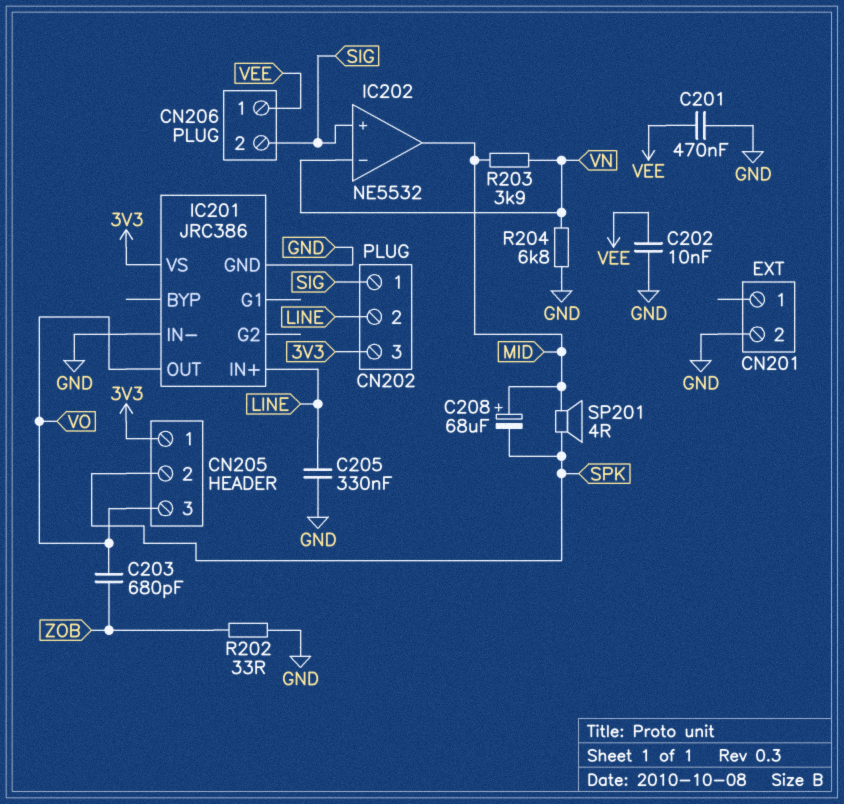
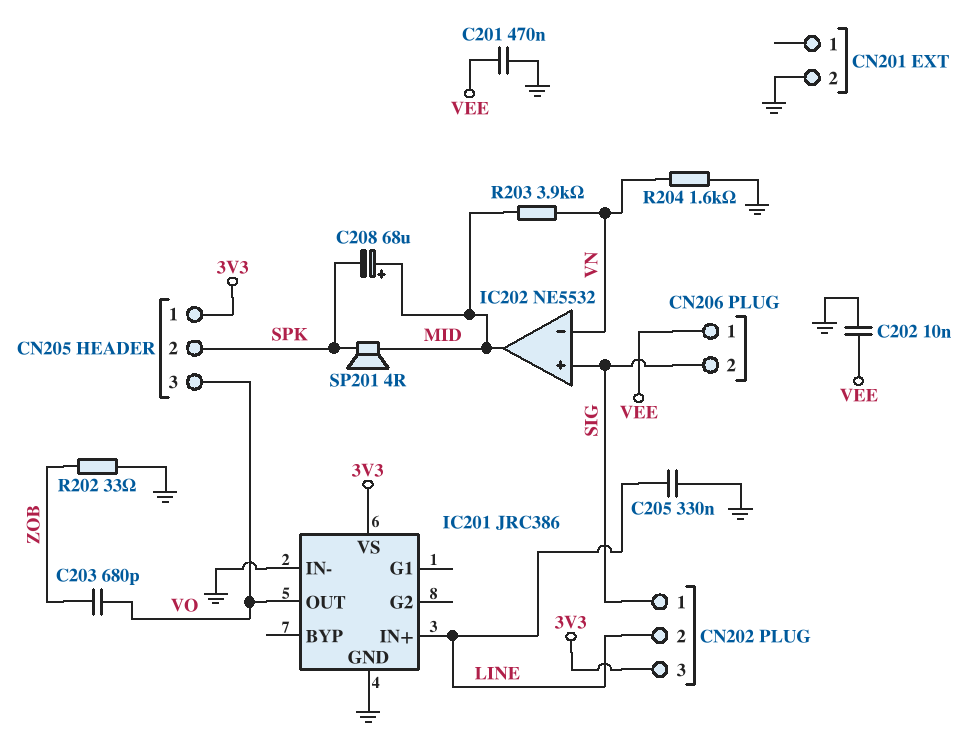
R204: 6.8k (GND, VN) -> 1.6k (GND, VN)

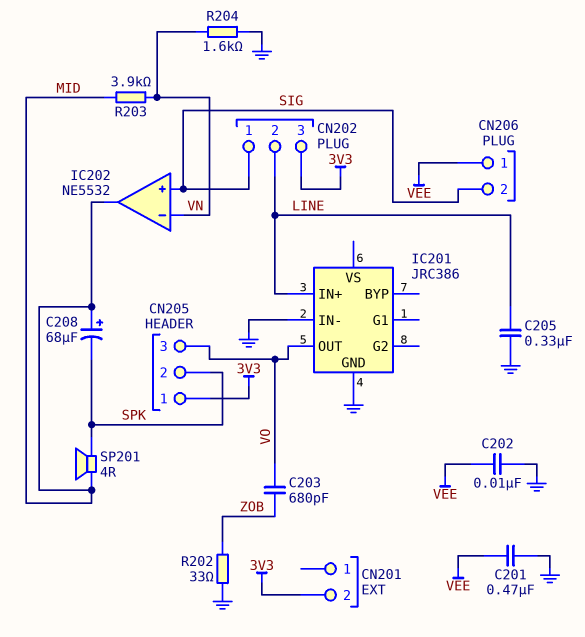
CN201 pin 2: GND -> 3V3
IC201 pin VS: 3V3 -> none

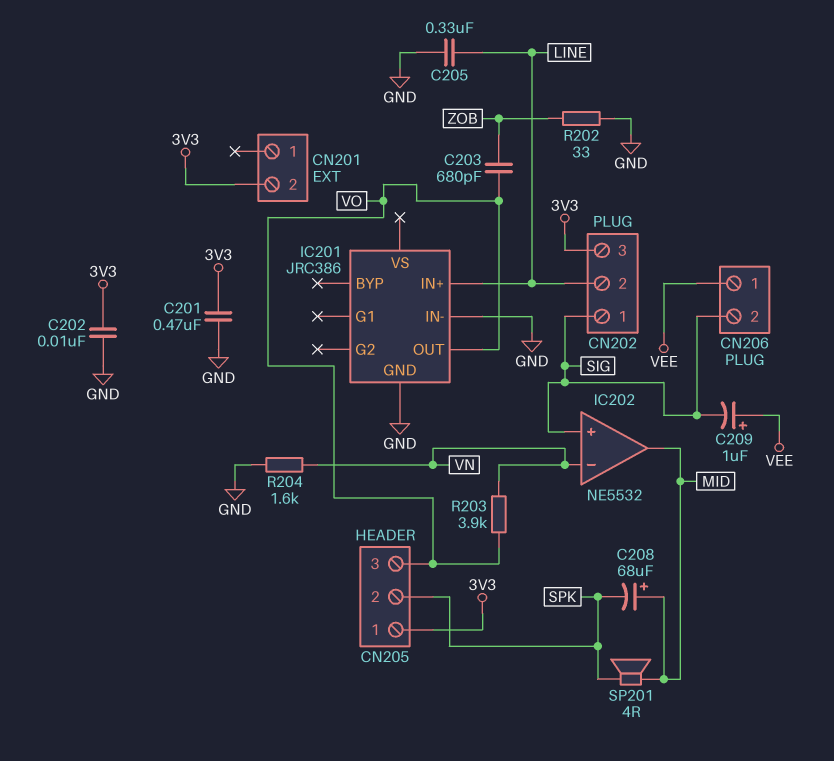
C201: 470nF (GND, VEE) -> 470nF (3V3, GND)
C202: 10nF (GND, VEE) -> 10nF (3V3, GND)
C209: none -> 1uF (plus VEE, minus SIG)
R203: 3.9k (MID, VN) -> 3.9k (VN, VO)

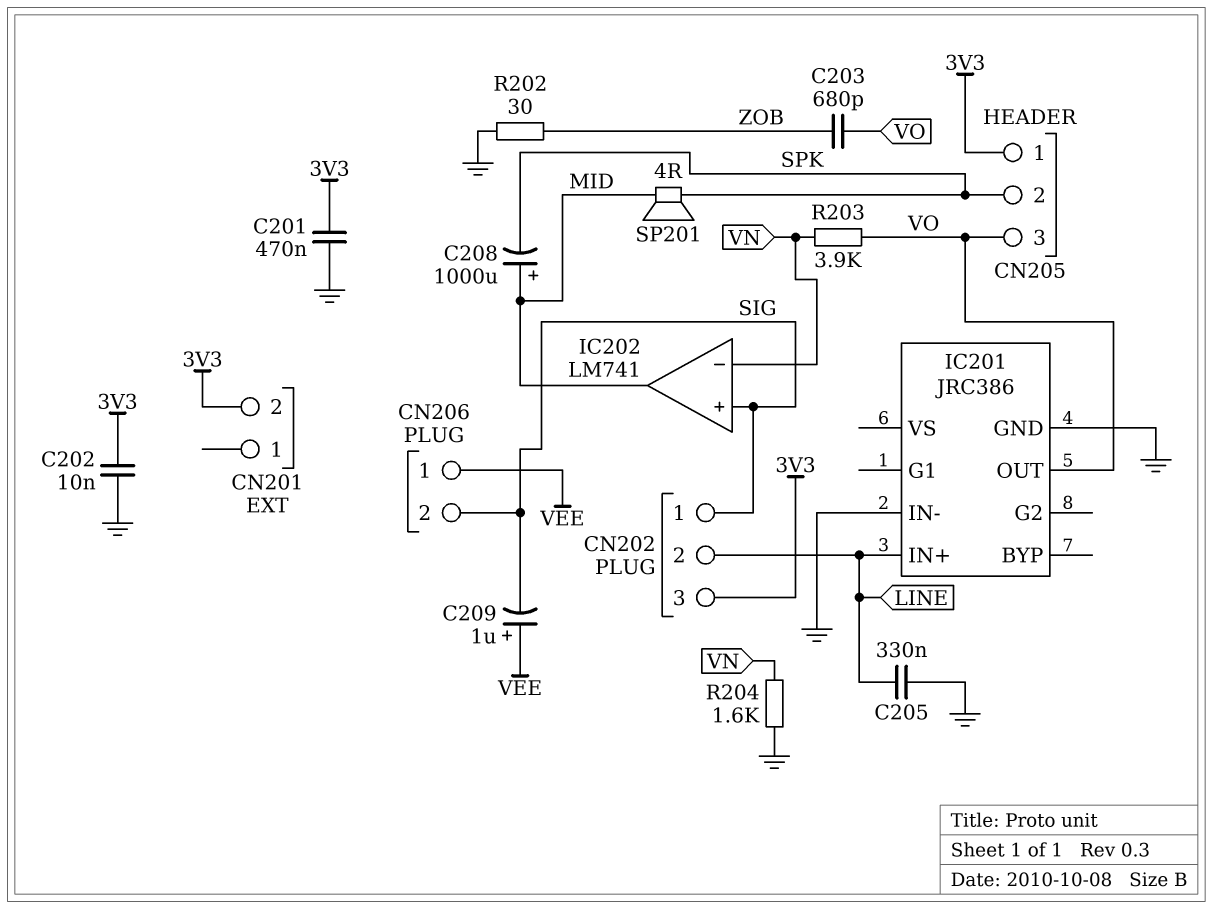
C208: 68uF (plus MID, minus SPK) -> 1000uF (plus MID, minus SPK)
IC202: NE5532 -> LM741
R202: 33 (GND, ZOB) -> 30 (GND, ZOB)

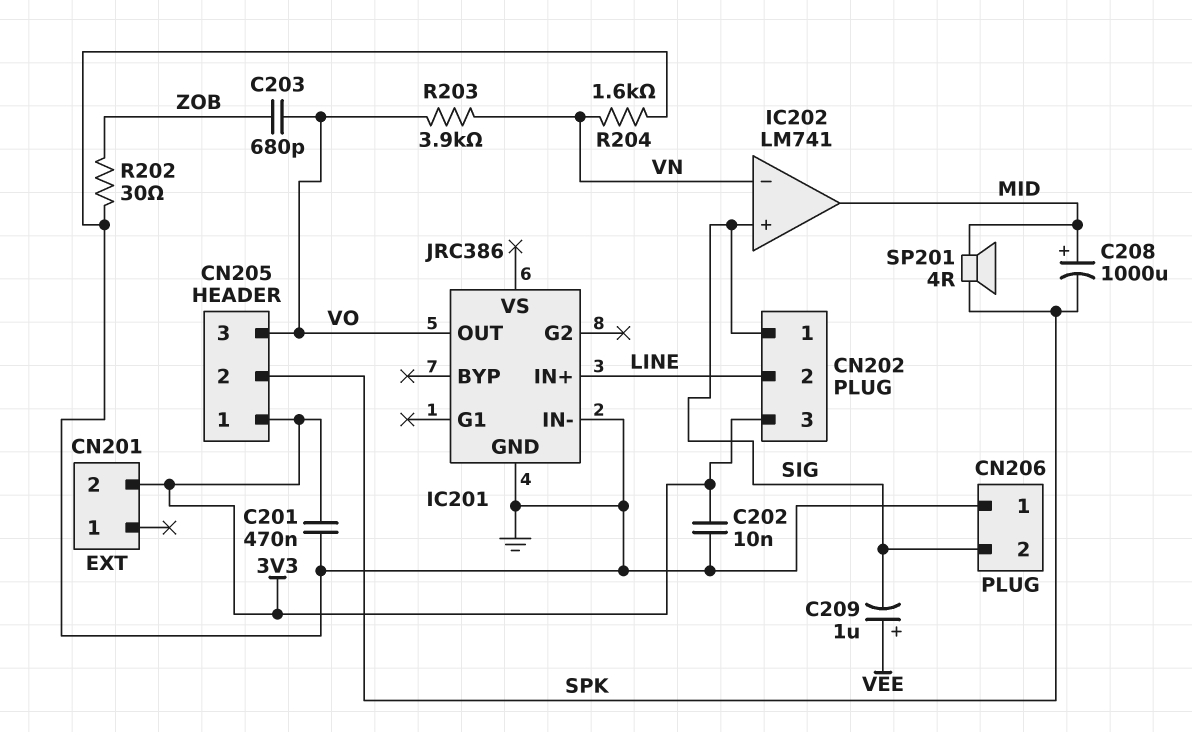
C205: 330nF (GND, LINE) -> none
CN206 pin 1: VEE -> GND

